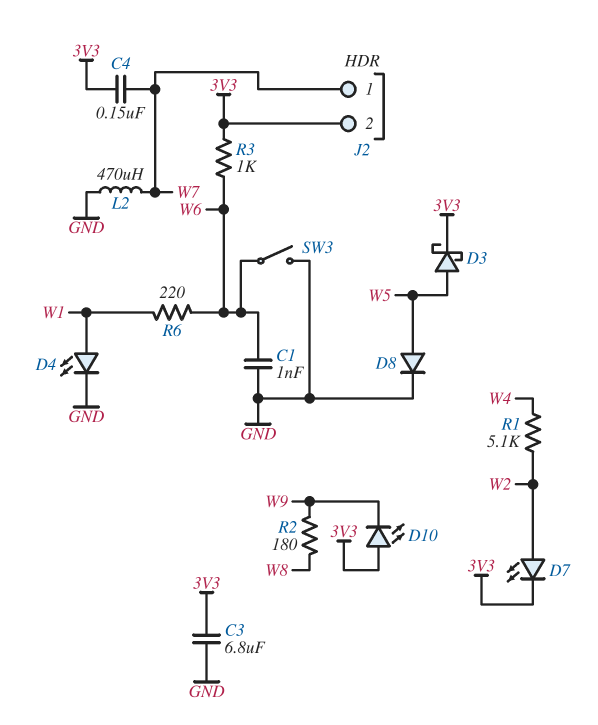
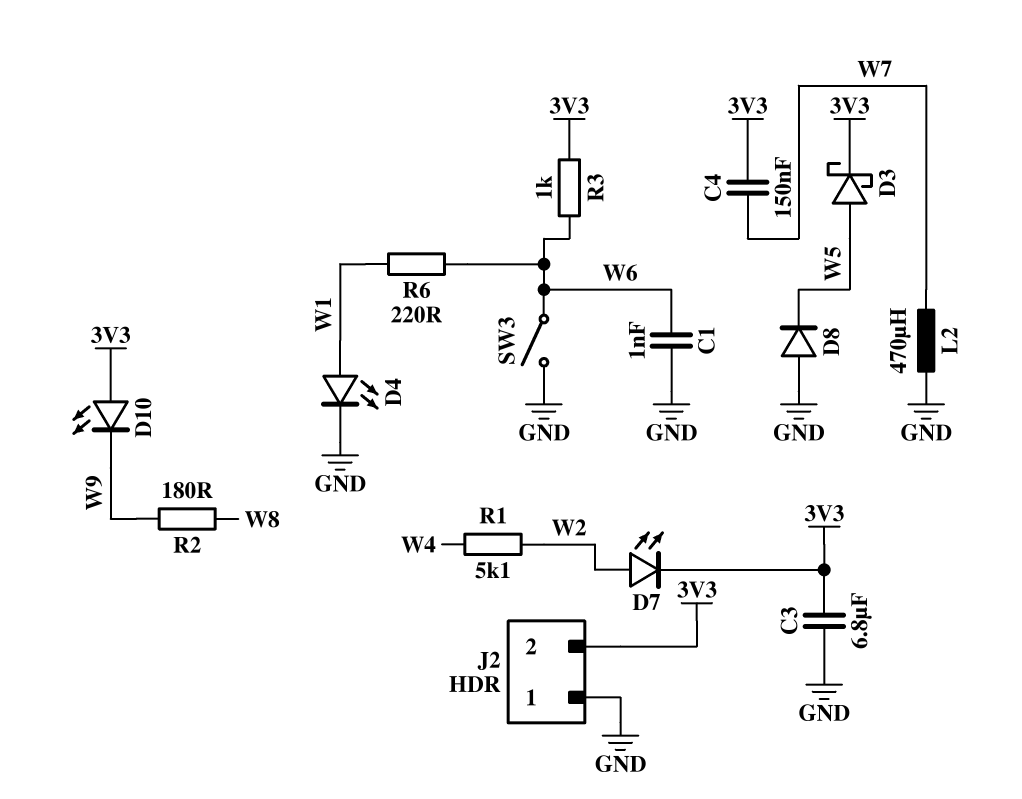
D8: diode (A W5, K GND) -> diode (A GND, K W5)
J2 pin 1: W7 -> GND

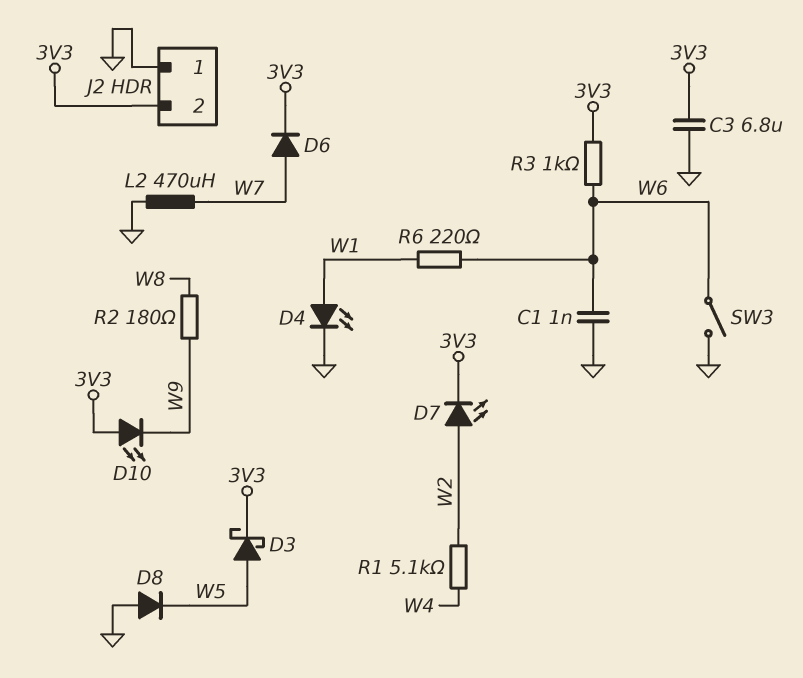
C4: 150nF (3V3, W7) -> none
D6: none -> diode (A W7, K 3V3)

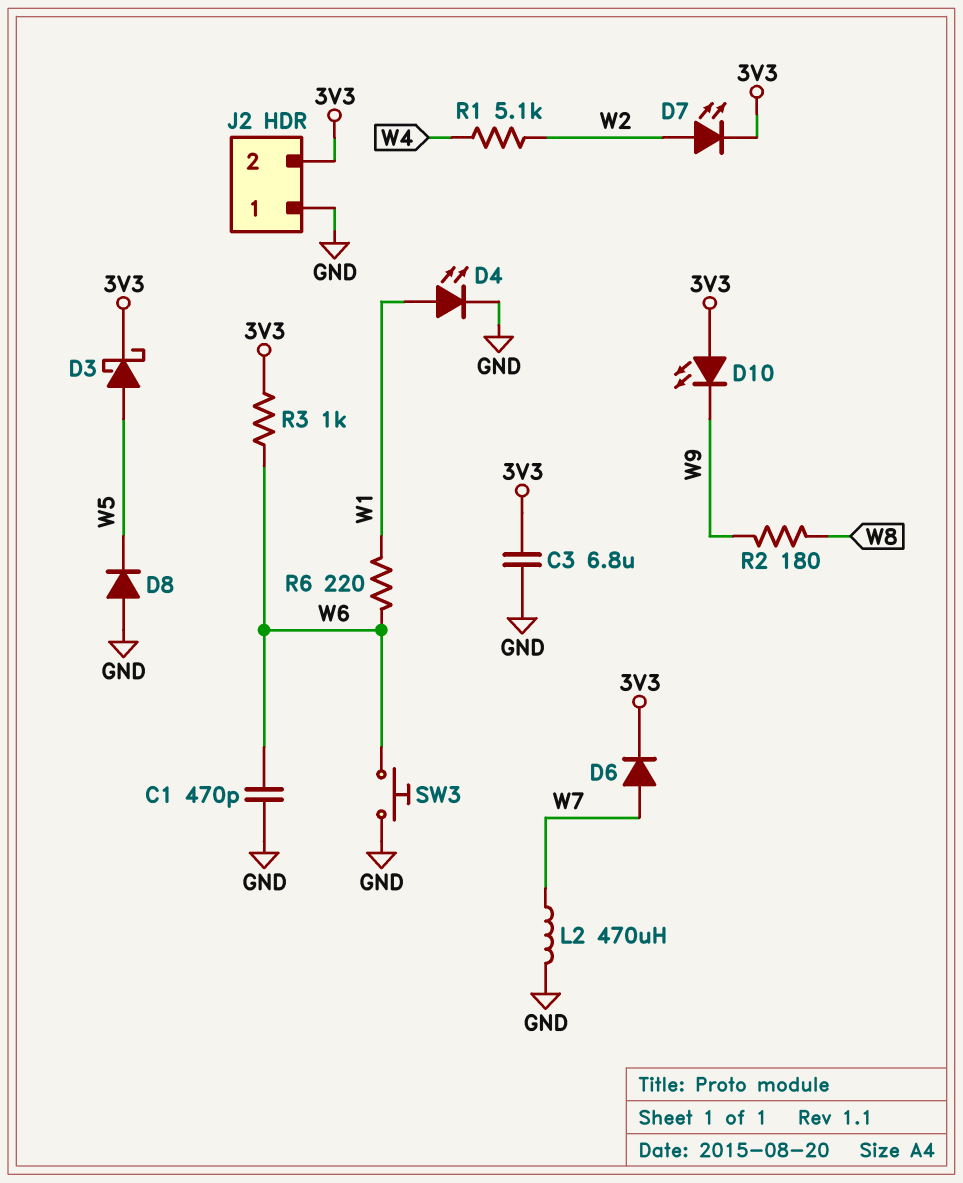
C1: 1nF (GND, W6) -> 470pF (GND, W6)
SW3: switch (GND, W6) -> button (GND, W6)

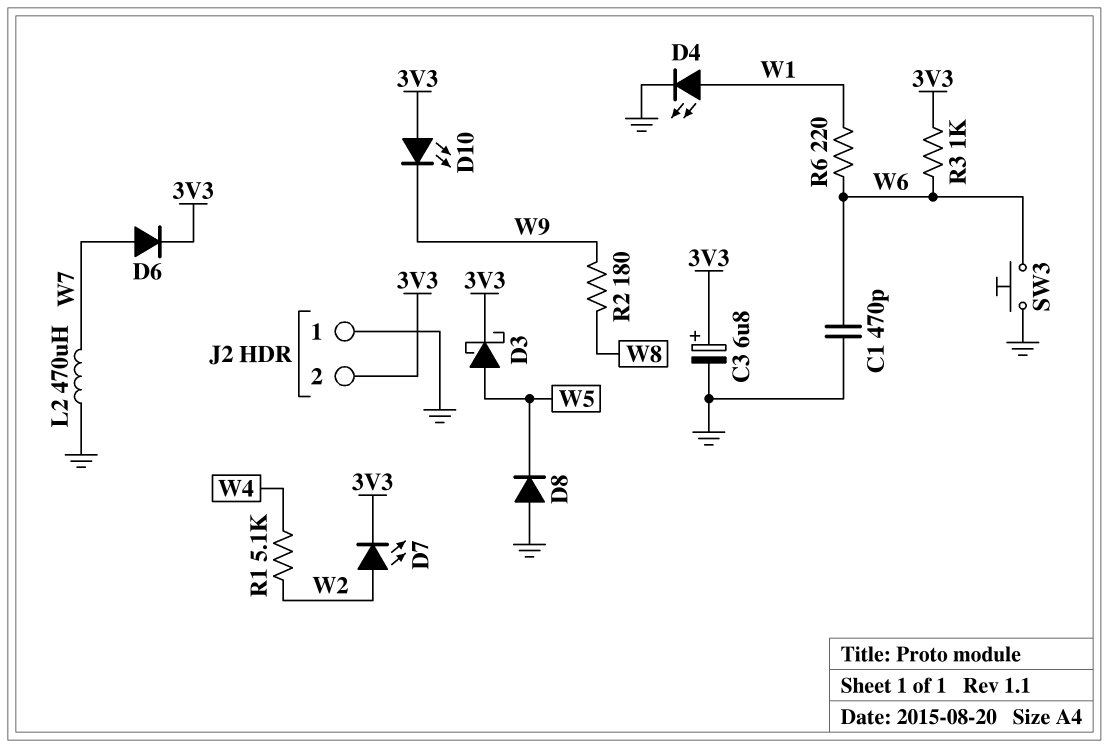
C3: 6.8uF (3V3, GND) -> 6.8uF (plus 3V3, minus GND)

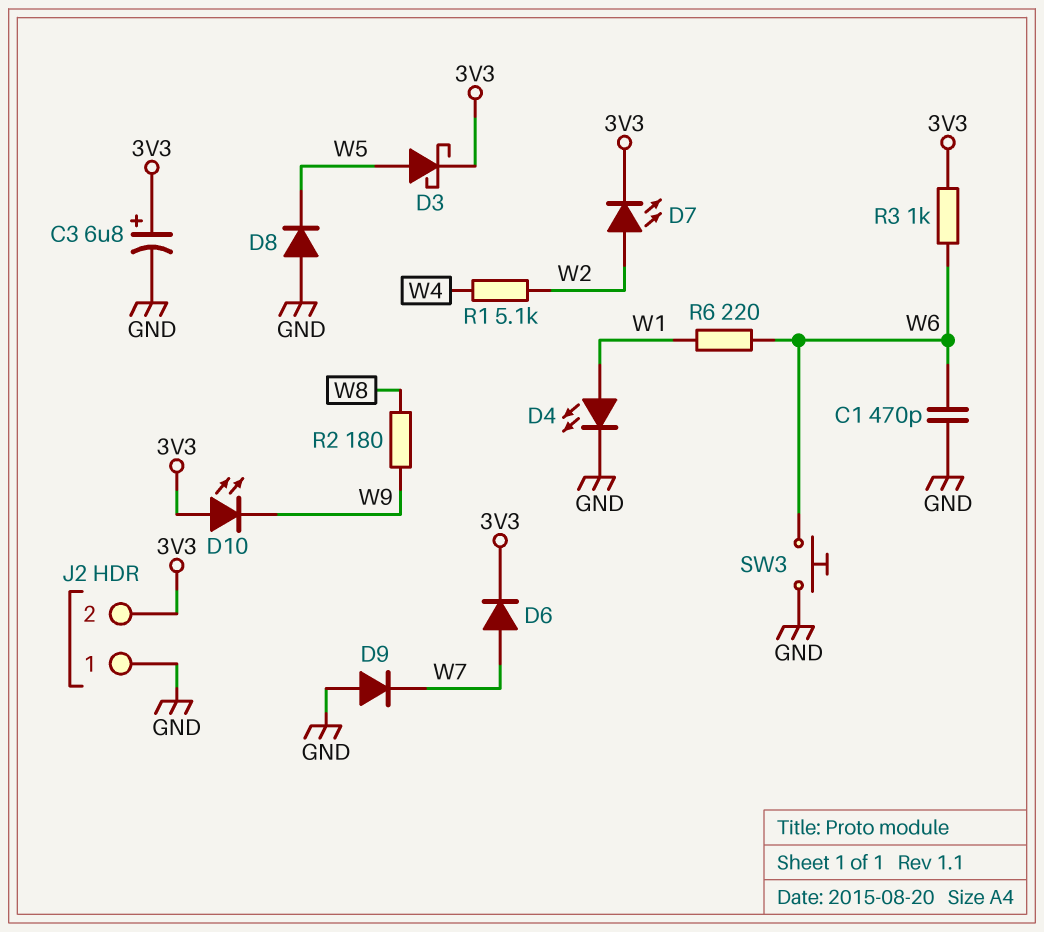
D9: none -> diode (A GND, K W7)
L2: 470uH (GND, W7) -> none

